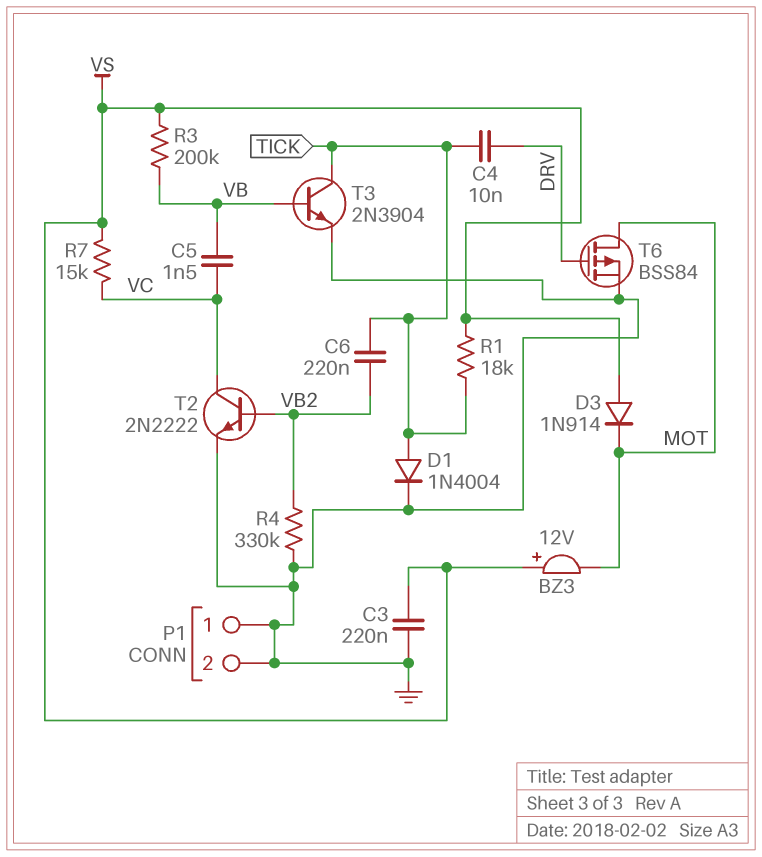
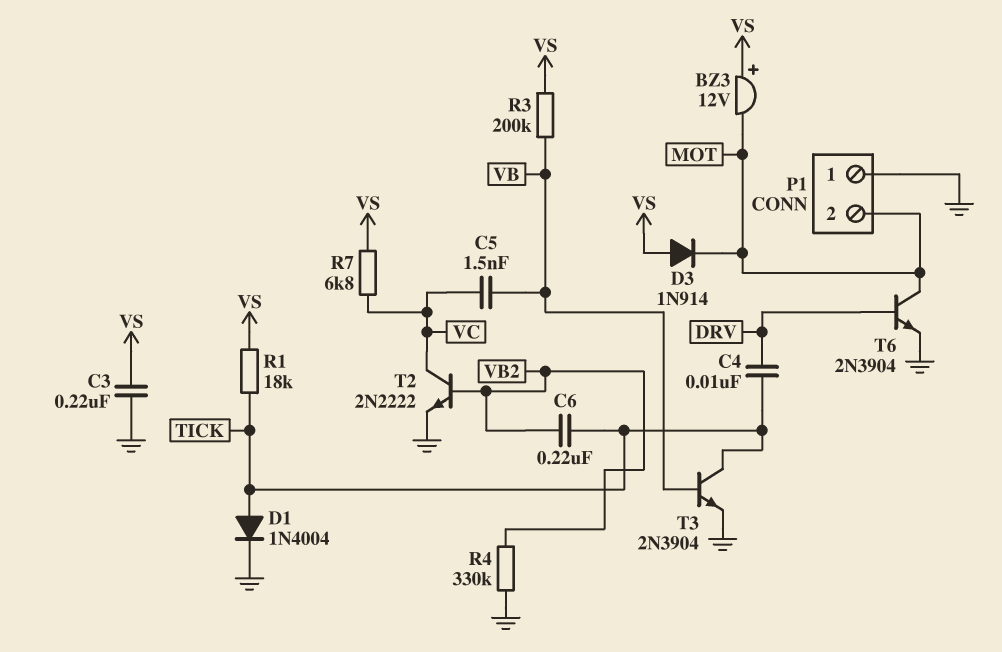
P1 pin 2: GND -> MOT
R7: 15k (VC, VS) -> 6.8k (VC, VS)
T6: PMOS BSS84 (G DRV, D MOT, S GND) -> NPN 2N3904 (B DRV, C MOT, E GND)

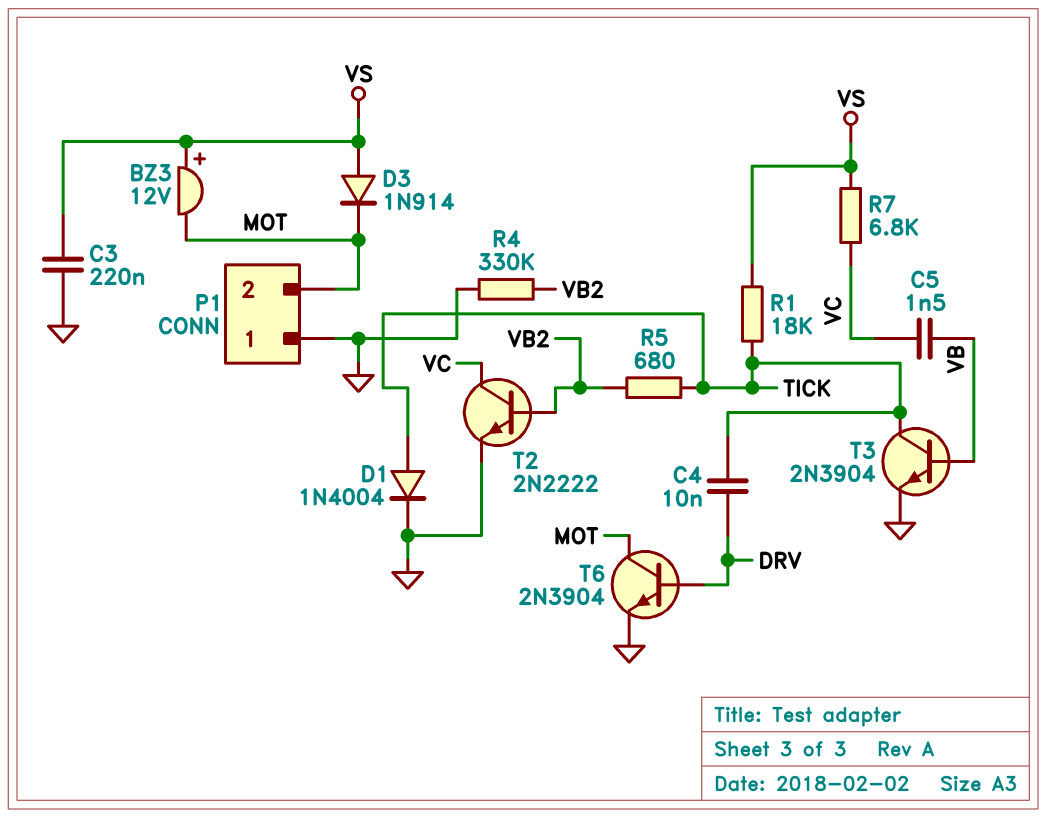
C6: 220nF (TICK, VB2) -> none
R3: 200k (VB, VS) -> none
R5: none -> 680 (TICK, VB2)

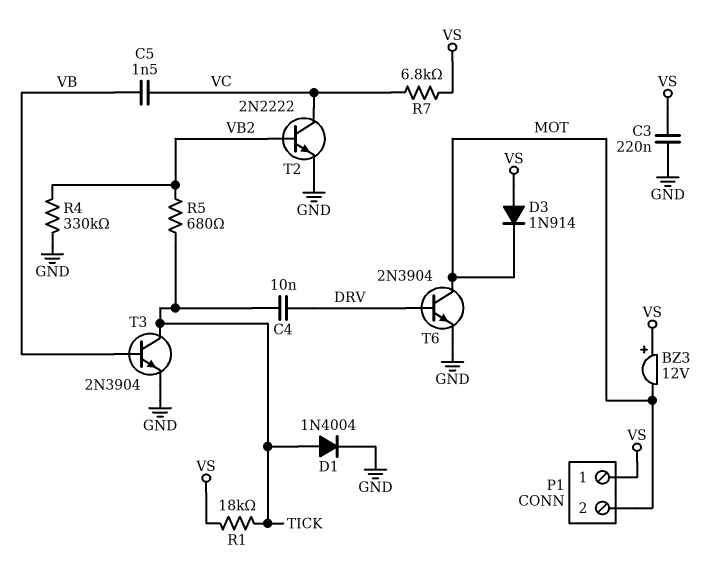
P1 pin 1: GND -> VS

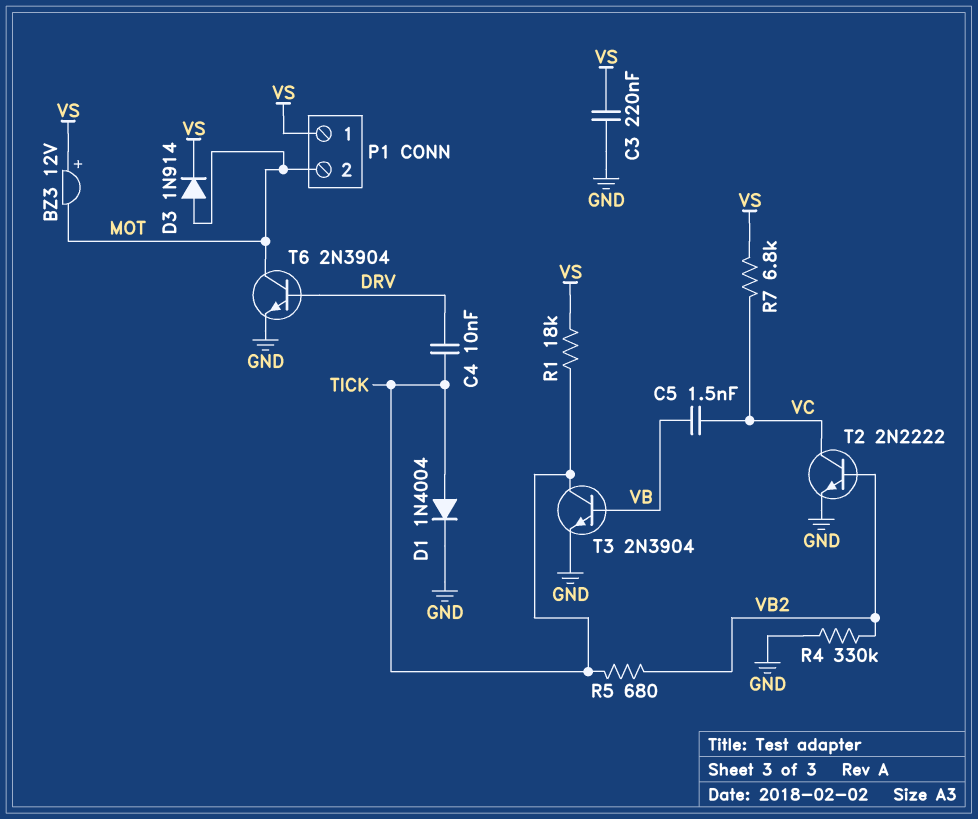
D3: diode 1N914 (A VS, K MOT) -> diode 1N914 (A MOT, K VS)

